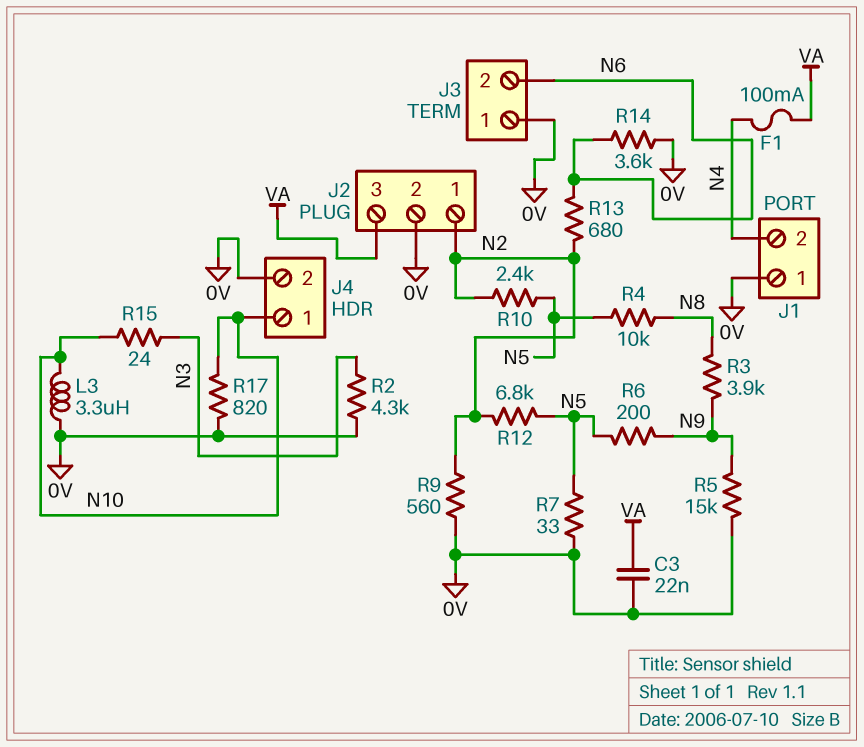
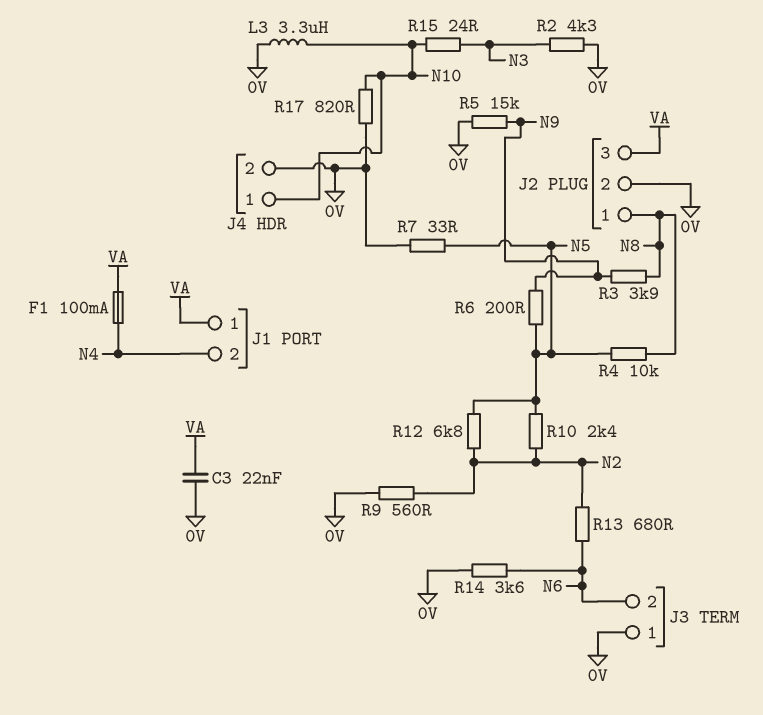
J1 pin 1: 0V -> VA
J2 pin 1: N2 -> N8

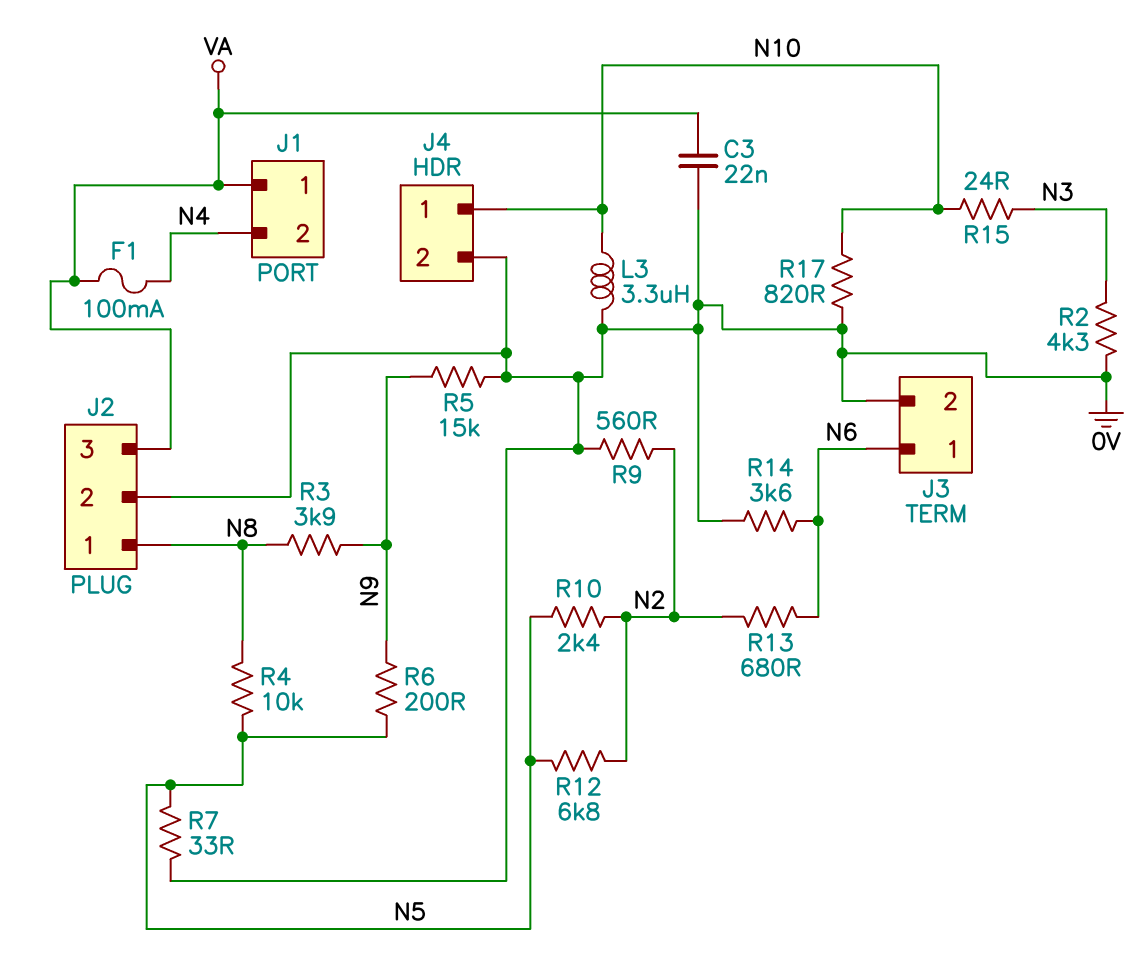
J3 pin 1: 0V -> N6
J3 pin 2: N6 -> 0V

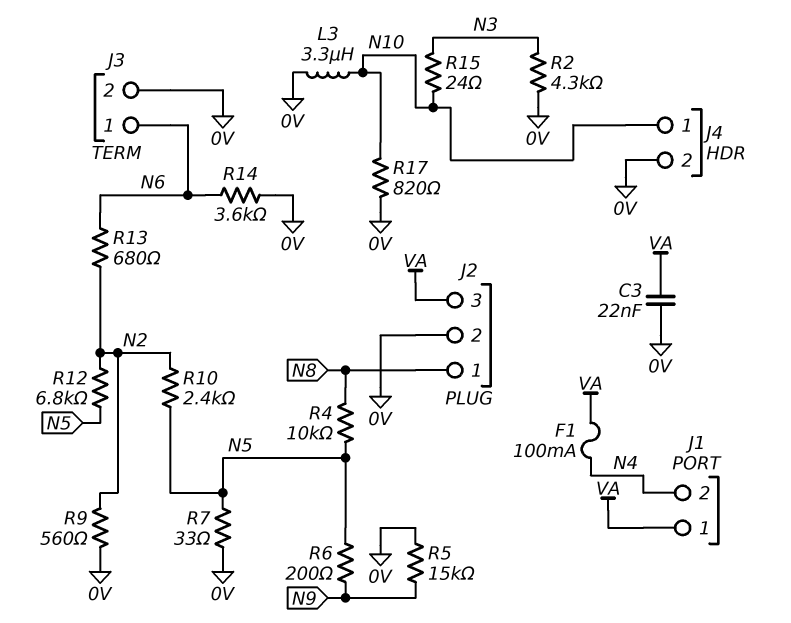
R3: 3.9k (N8, N9) -> none

